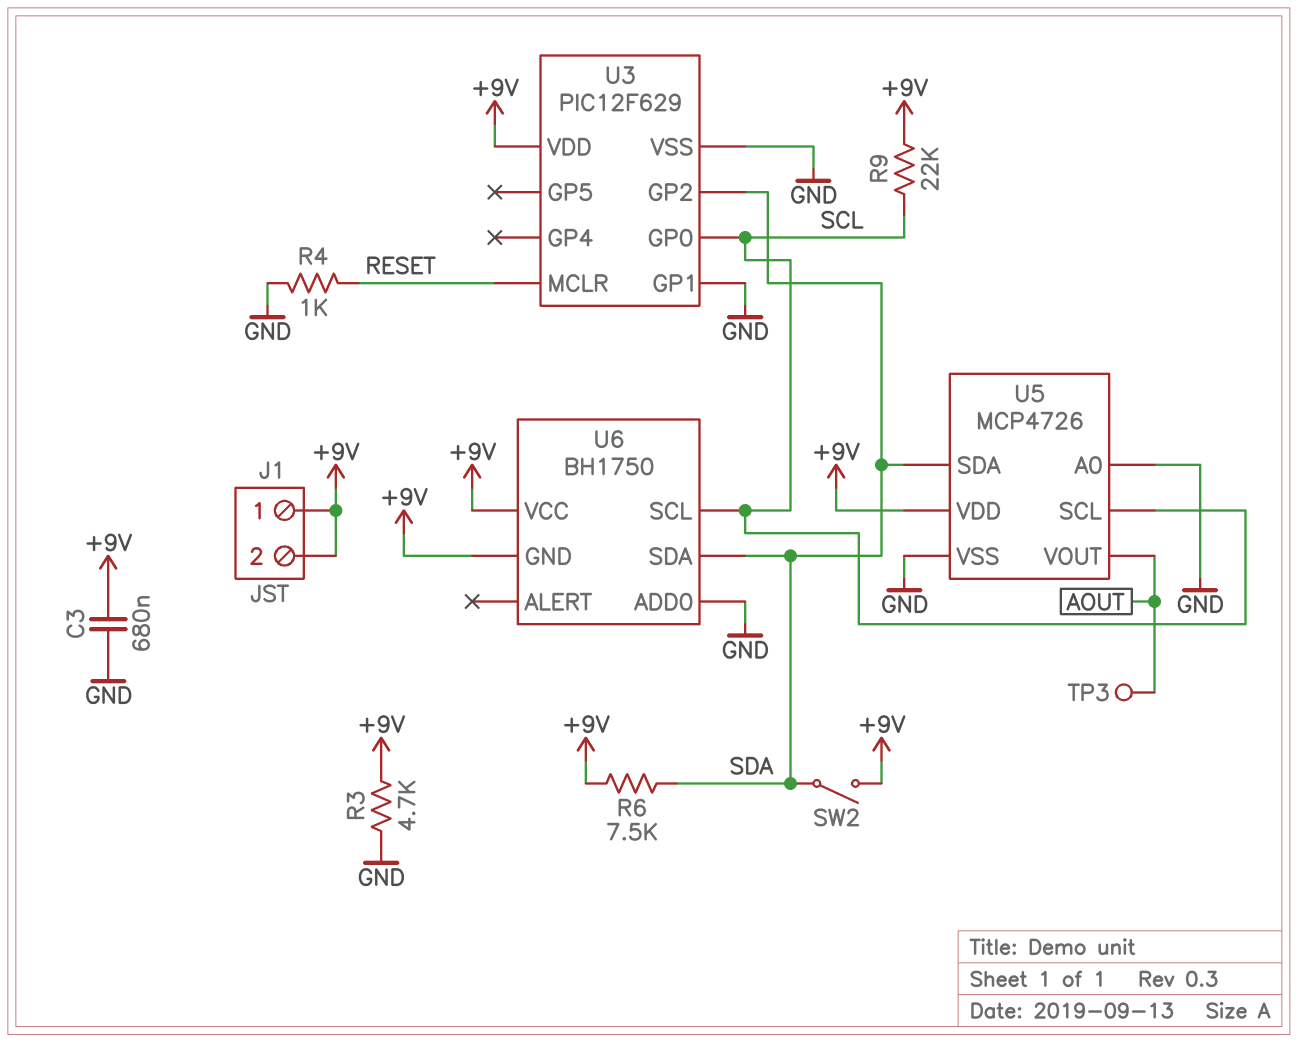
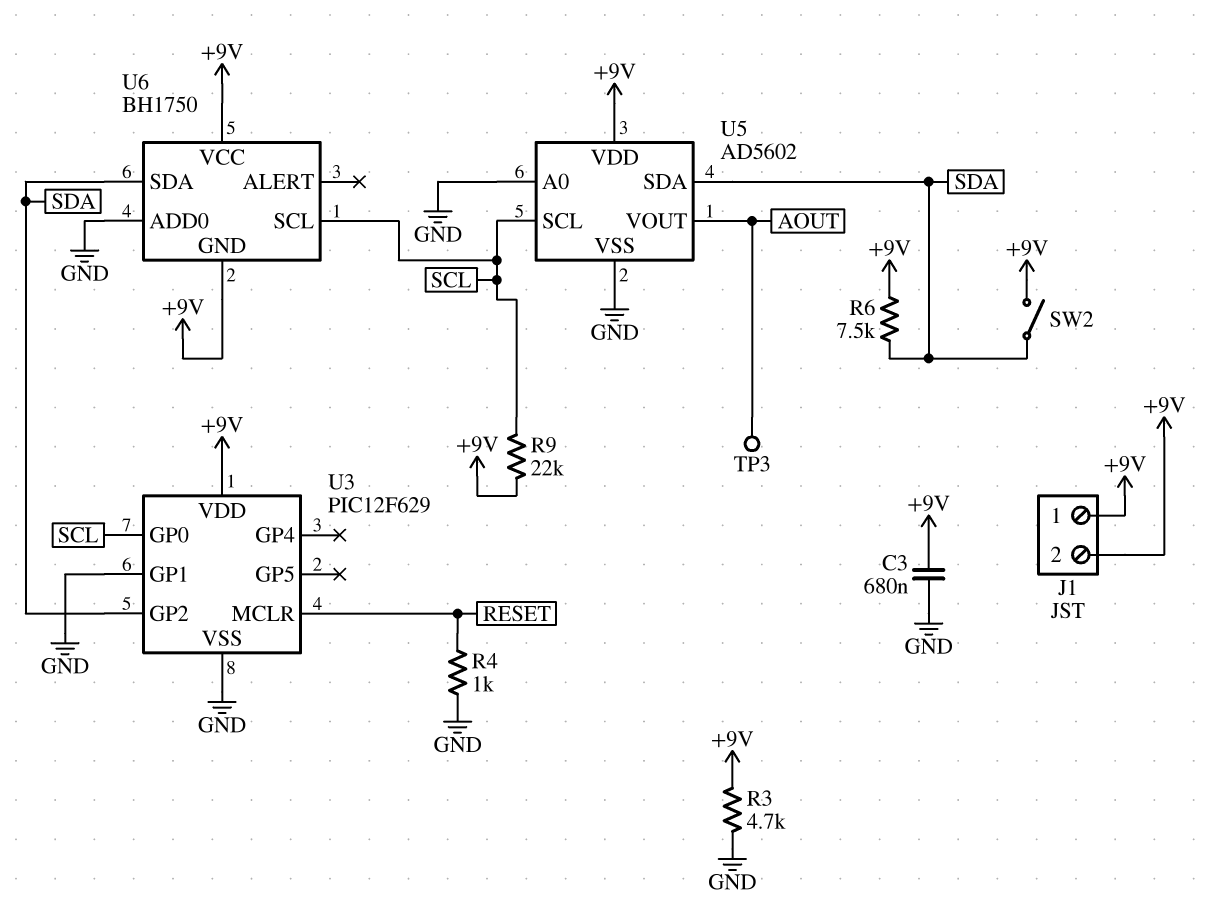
U5: MCP4726 -> AD5602

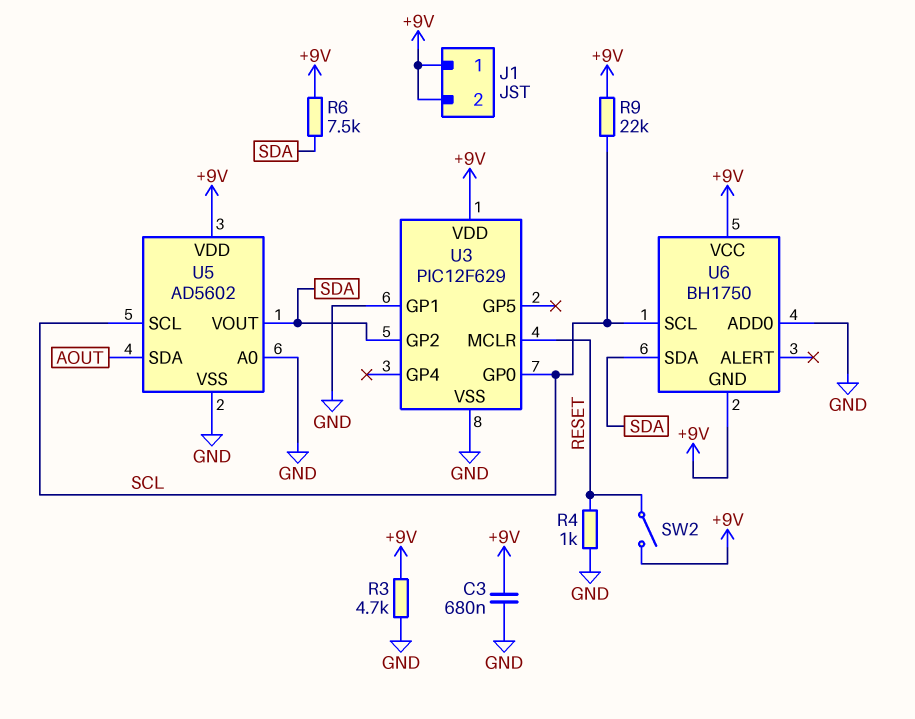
SW2: switch (+9V, SDA) -> switch (+9V, RESET)
TP3: test point (AOUT) -> none
U5 pin SDA: SDA -> AOUT
U5 pin VOUT: AOUT -> SDA

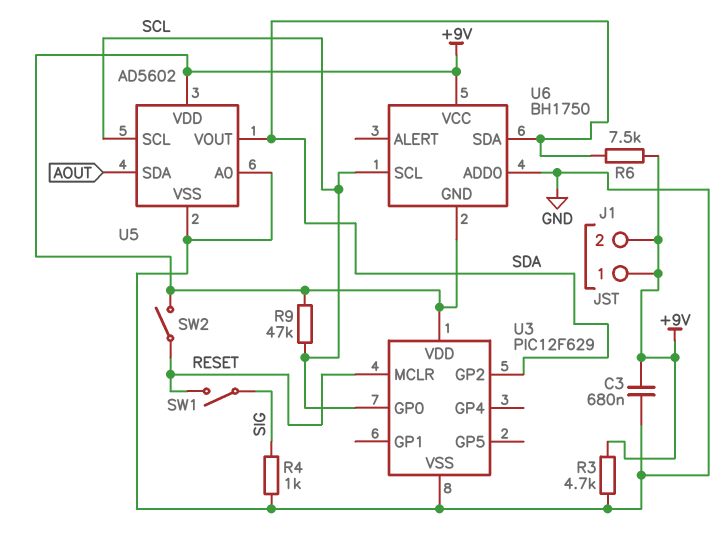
R4: 1k (GND, RESET) -> 1k (GND, SIG)
R9: 22k (+9V, SCL) -> 47k (+9V, SCL)
SW1: none -> switch (RESET, SIG)
U3 pin GP1: GND -> none

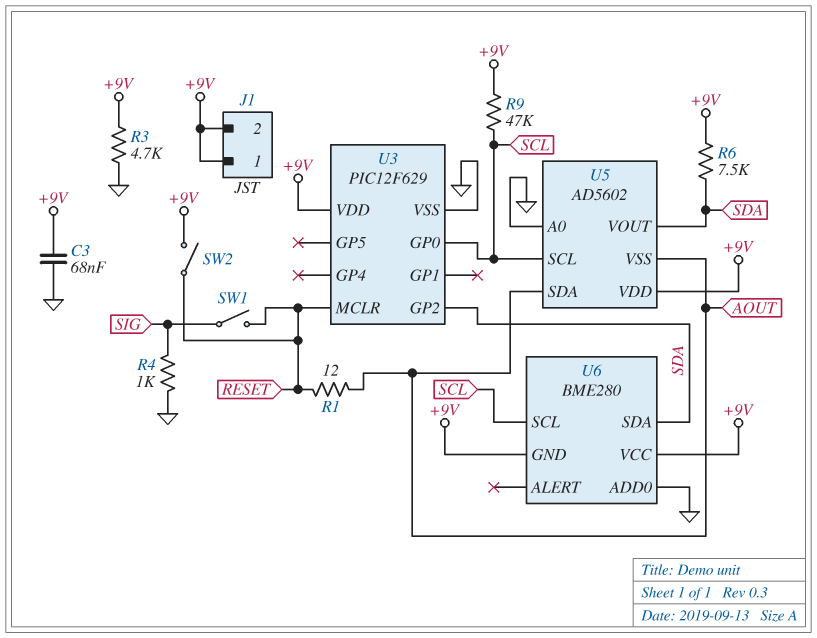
C3: 680nF (+9V, GND) -> 68nF (+9V, GND)
R1: none -> 12 (AOUT, RESET)
U5 pin VSS: GND -> AOUT
U6: BH1750 -> BME280

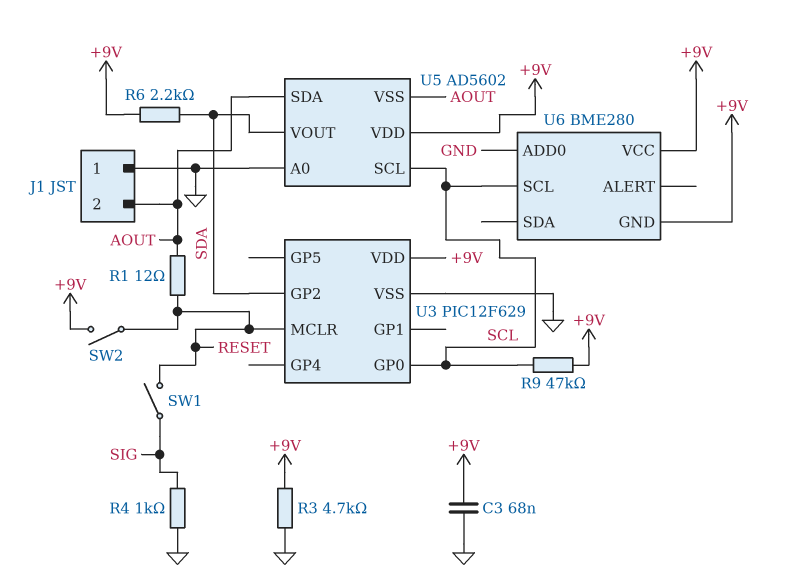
J1 pin 1: +9V -> GND
J1 pin 2: +9V -> AOUT
R6: 7.5k (+9V, SDA) -> 2.2k (+9V, SDA)
U6 pin SDA: SDA -> none

